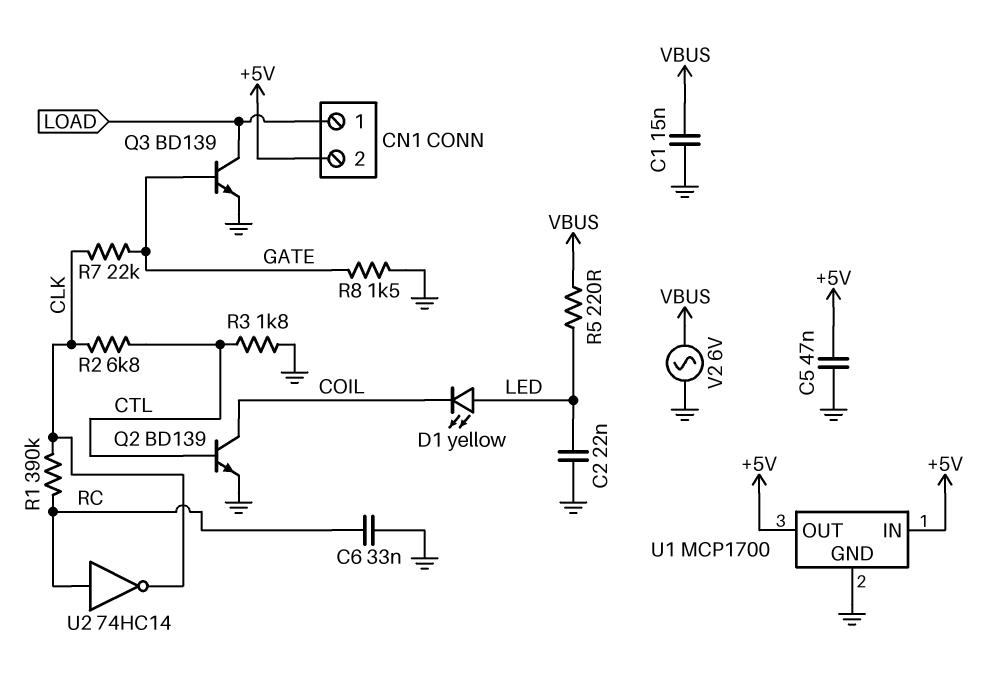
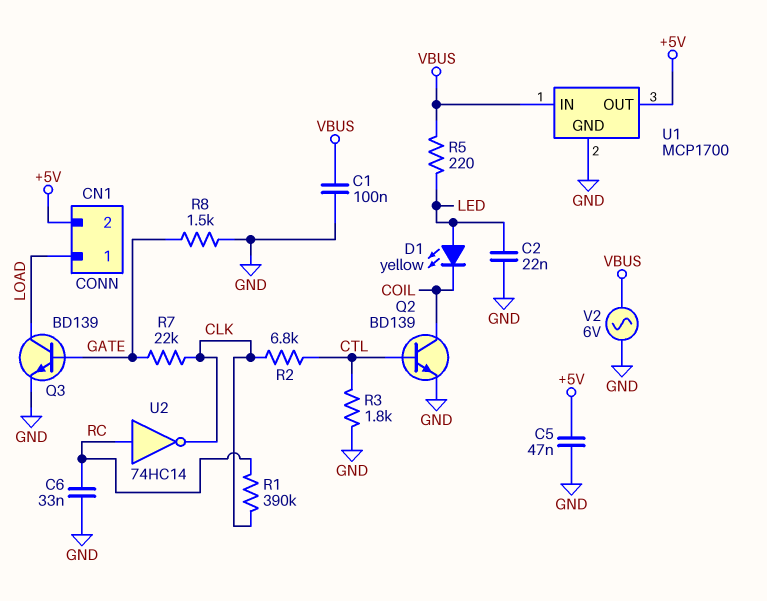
C1: 15nF (GND, VBUS) -> 100nF (GND, VBUS)
U1 pin IN: +5V -> VBUS

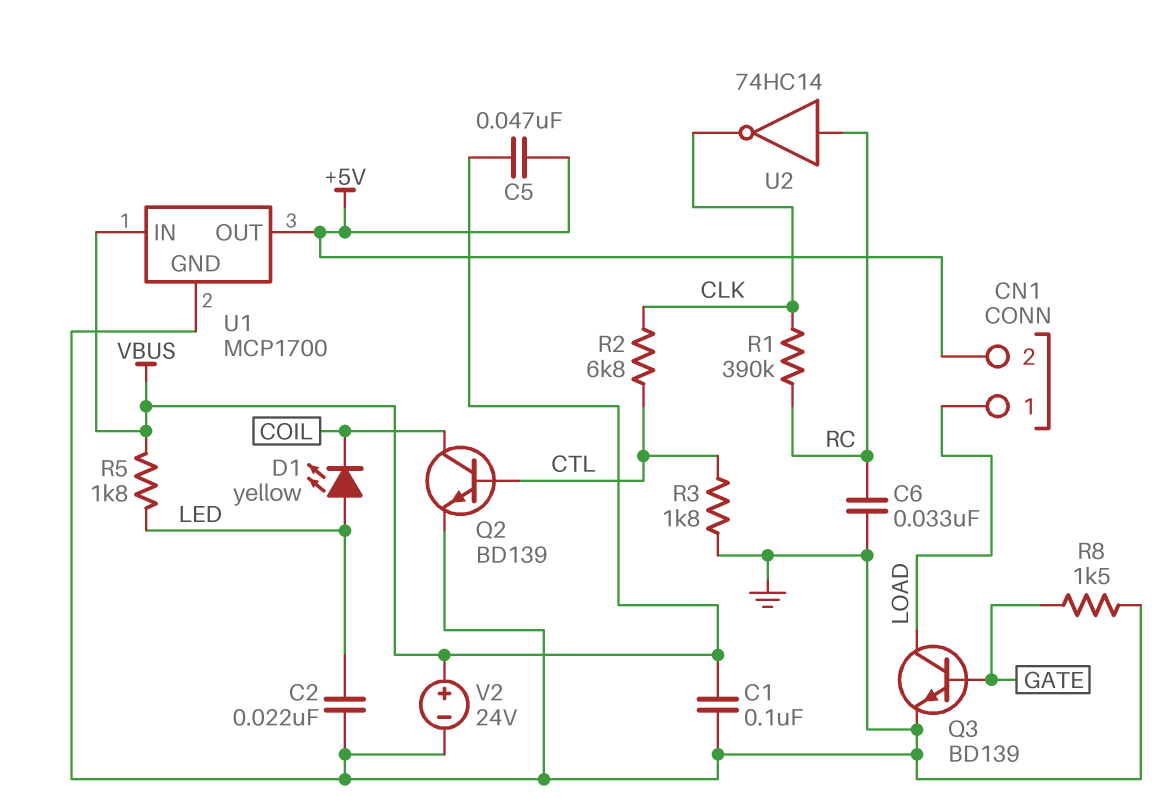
C5: 47nF (+5V, GND) -> 47nF (+5V, VBUS)
R5: 220 (LED, VBUS) -> 1.8k (LED, VBUS)
R7: 22k (CLK, GATE) -> none
V2: AC 6V (GND, VBUS) -> 24V (plus VBUS, minus GND)

